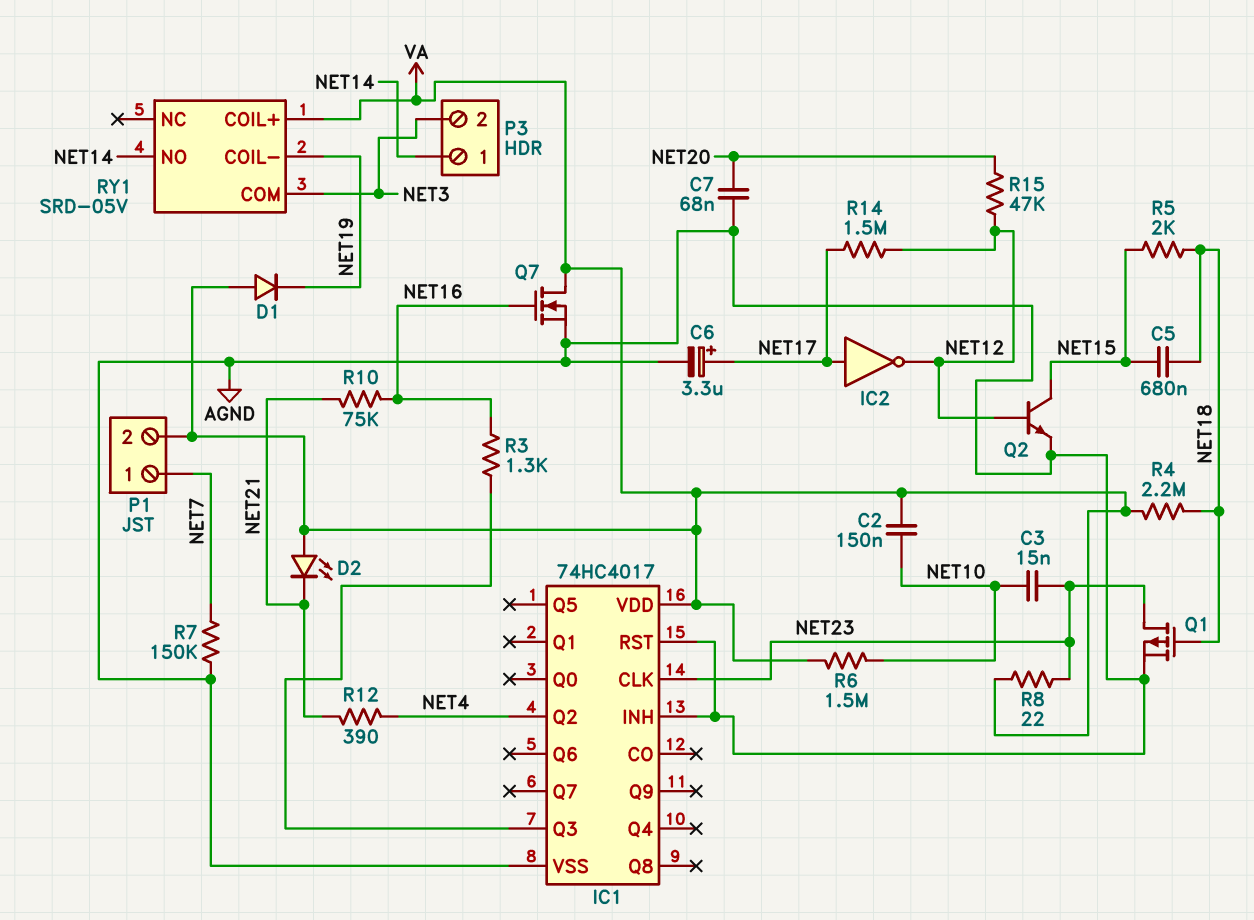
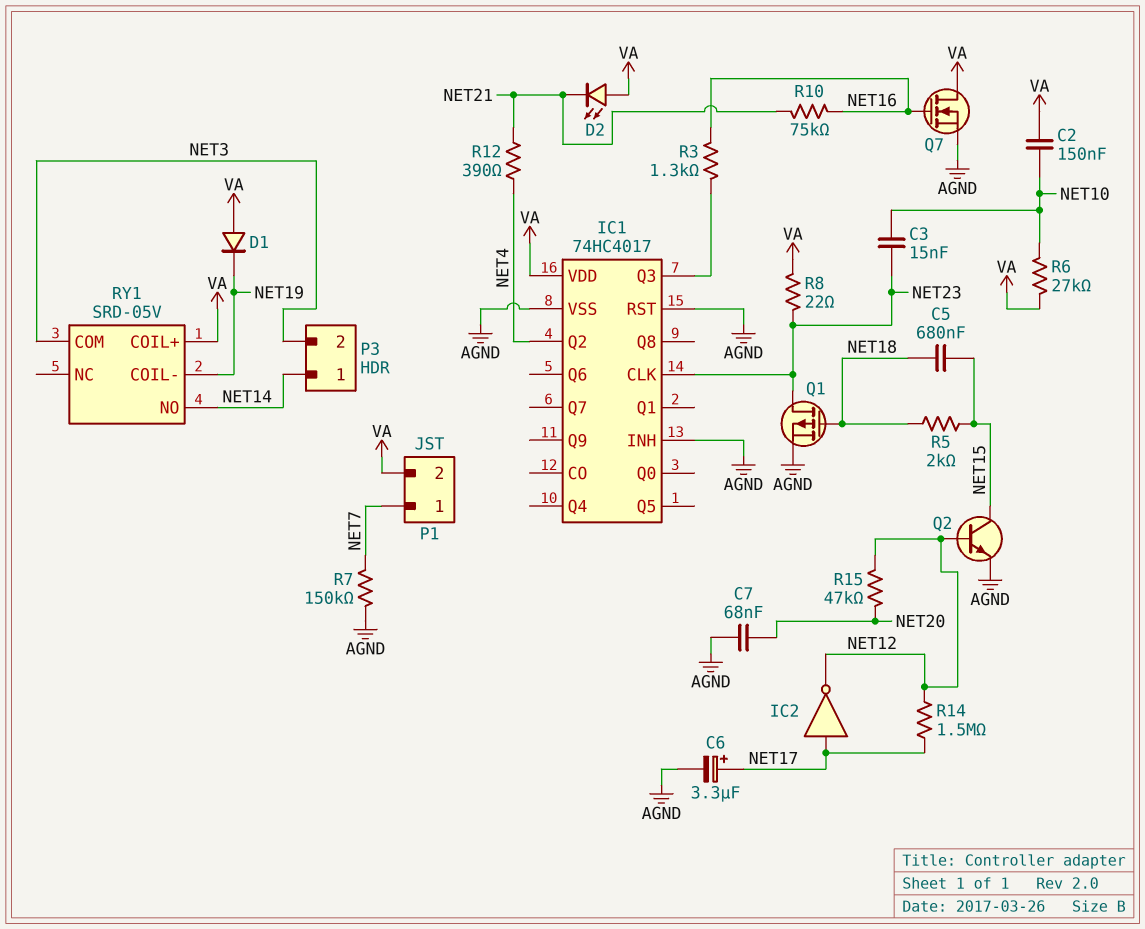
R4: 2.2M (NET18, VA) -> none
R6: 1.5M (NET10, VA) -> 27k (NET10, VA)

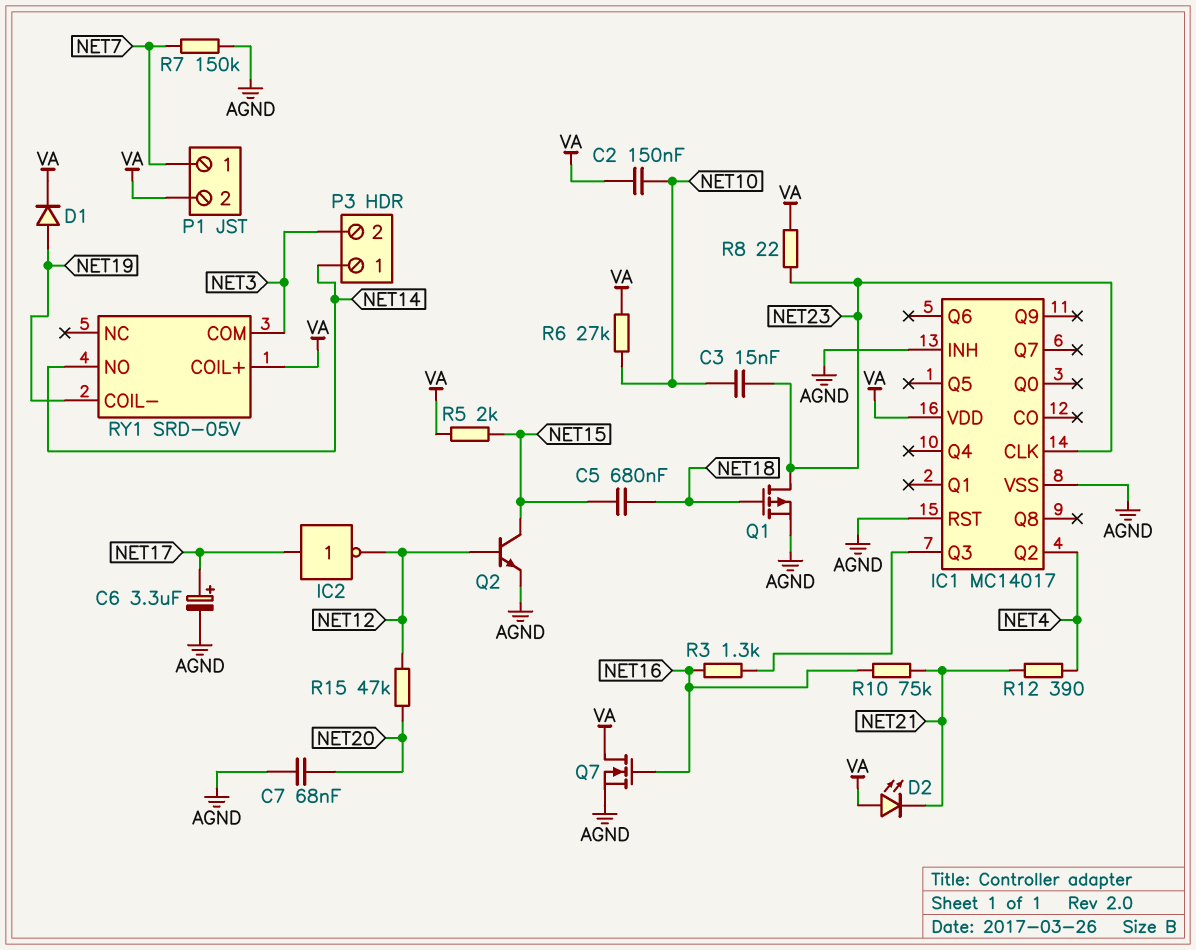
D1: diode (A VA, K NET19) -> diode (A NET19, K VA)
IC1: 74HC4017 -> MC14017
R5: 2k (NET15, NET18) -> 2k (NET15, VA)
R14: 1.5M (NET12, NET17) -> none

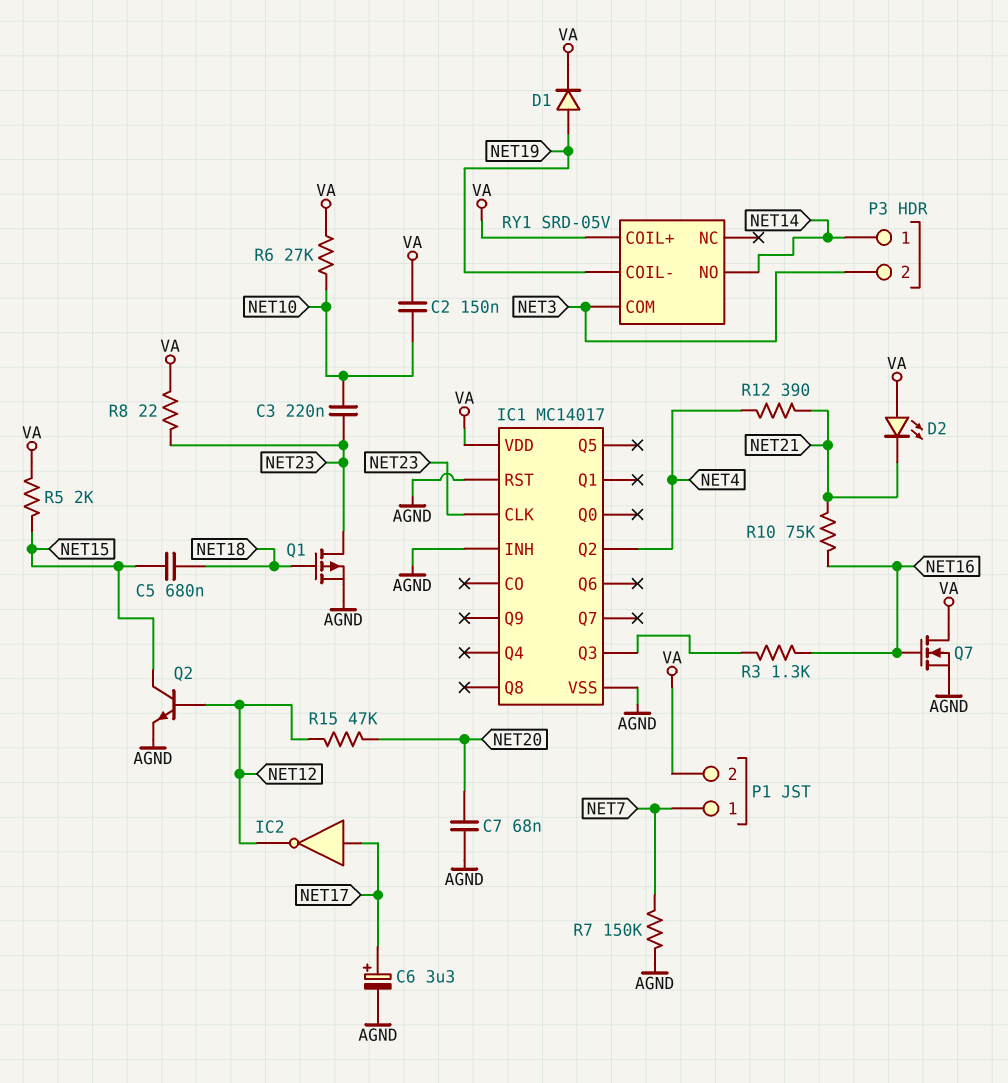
C3: 15nF (NET10, NET23) -> 220nF (NET10, NET23)

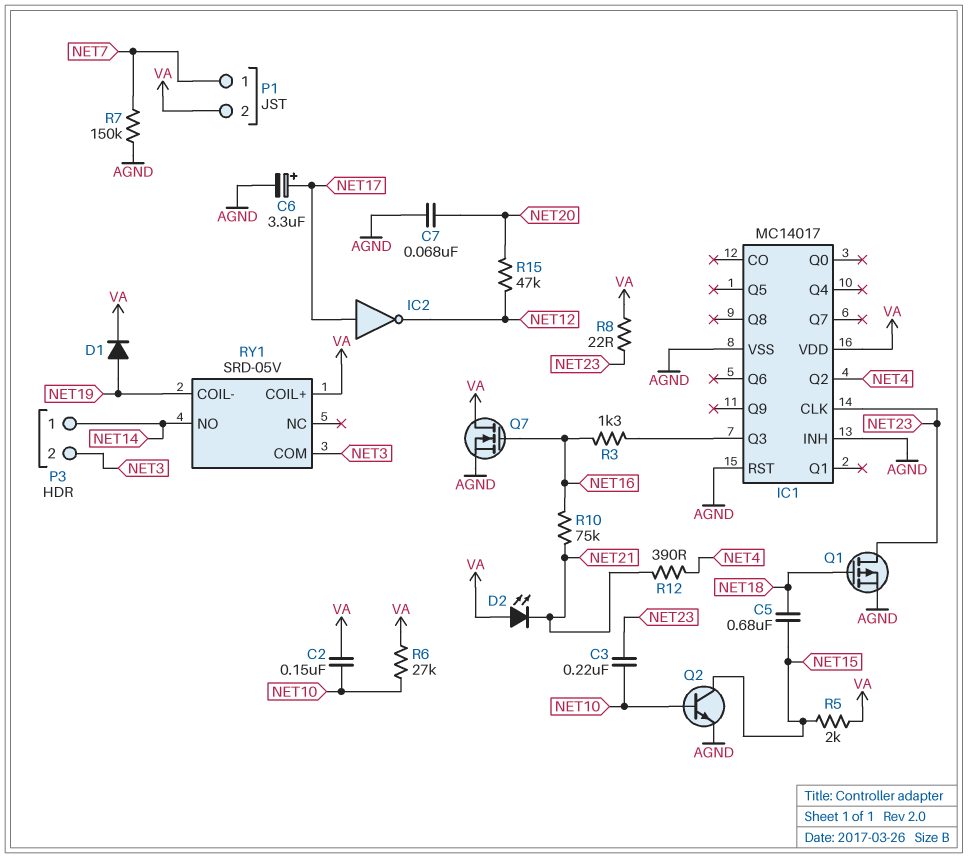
Q2: NPN (B NET12, C NET15, E AGND) -> NPN (B NET10, C NET15, E AGND)

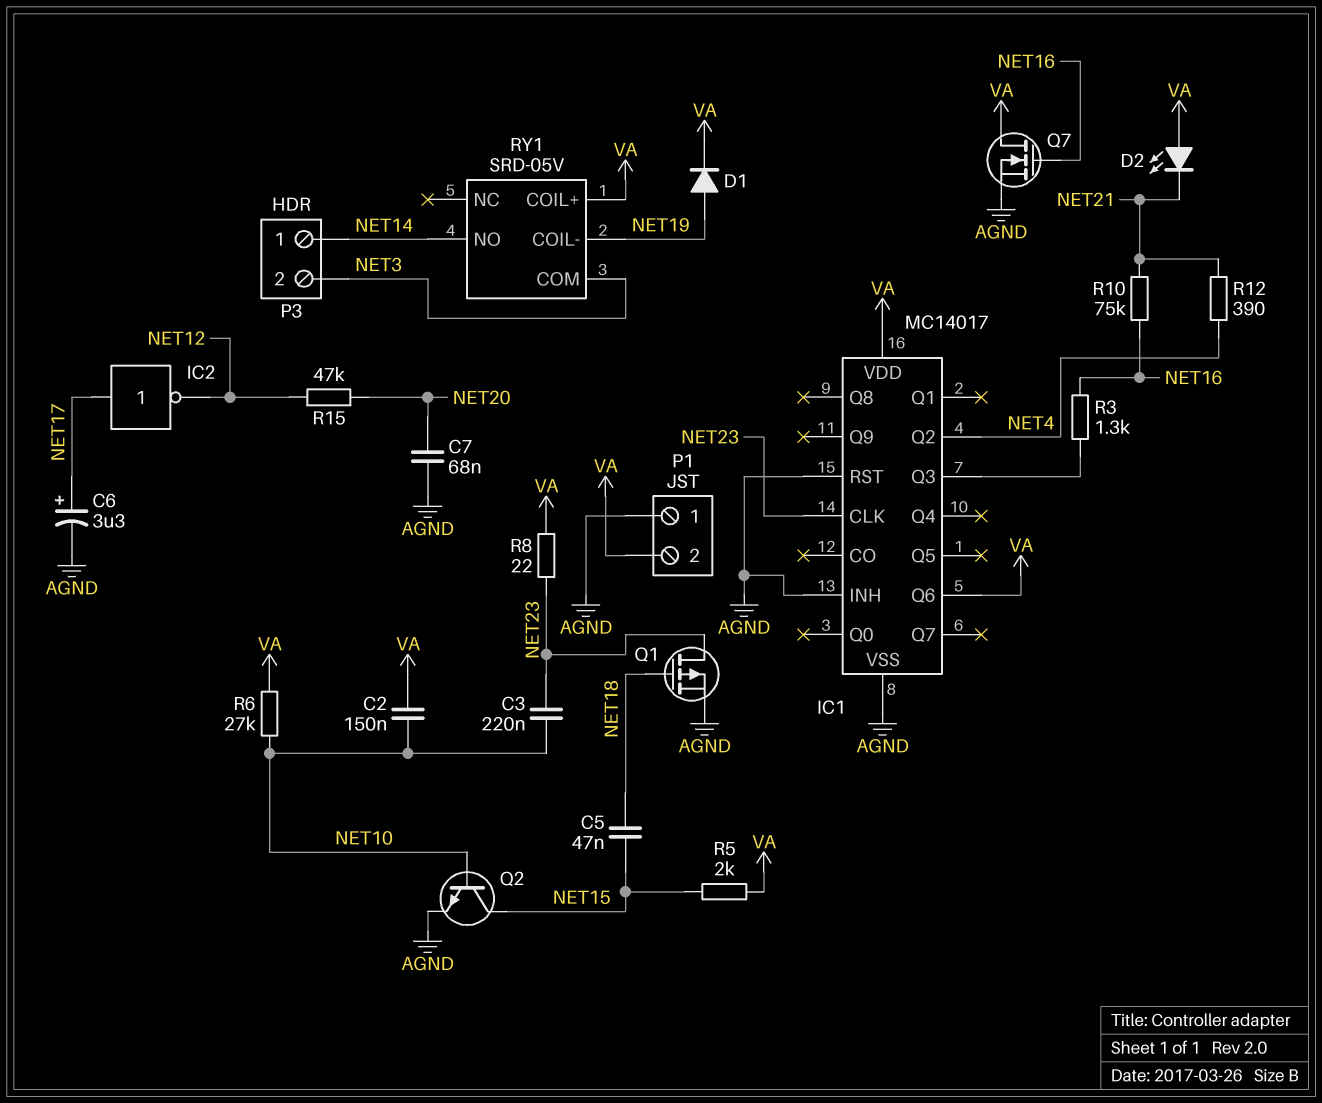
C5: 680nF (NET15, NET18) -> 47nF (NET15, NET18)
IC1 pin Q6: none -> VA
P1 pin 1: NET7 -> AGND
R7: 150k (AGND, NET7) -> none

